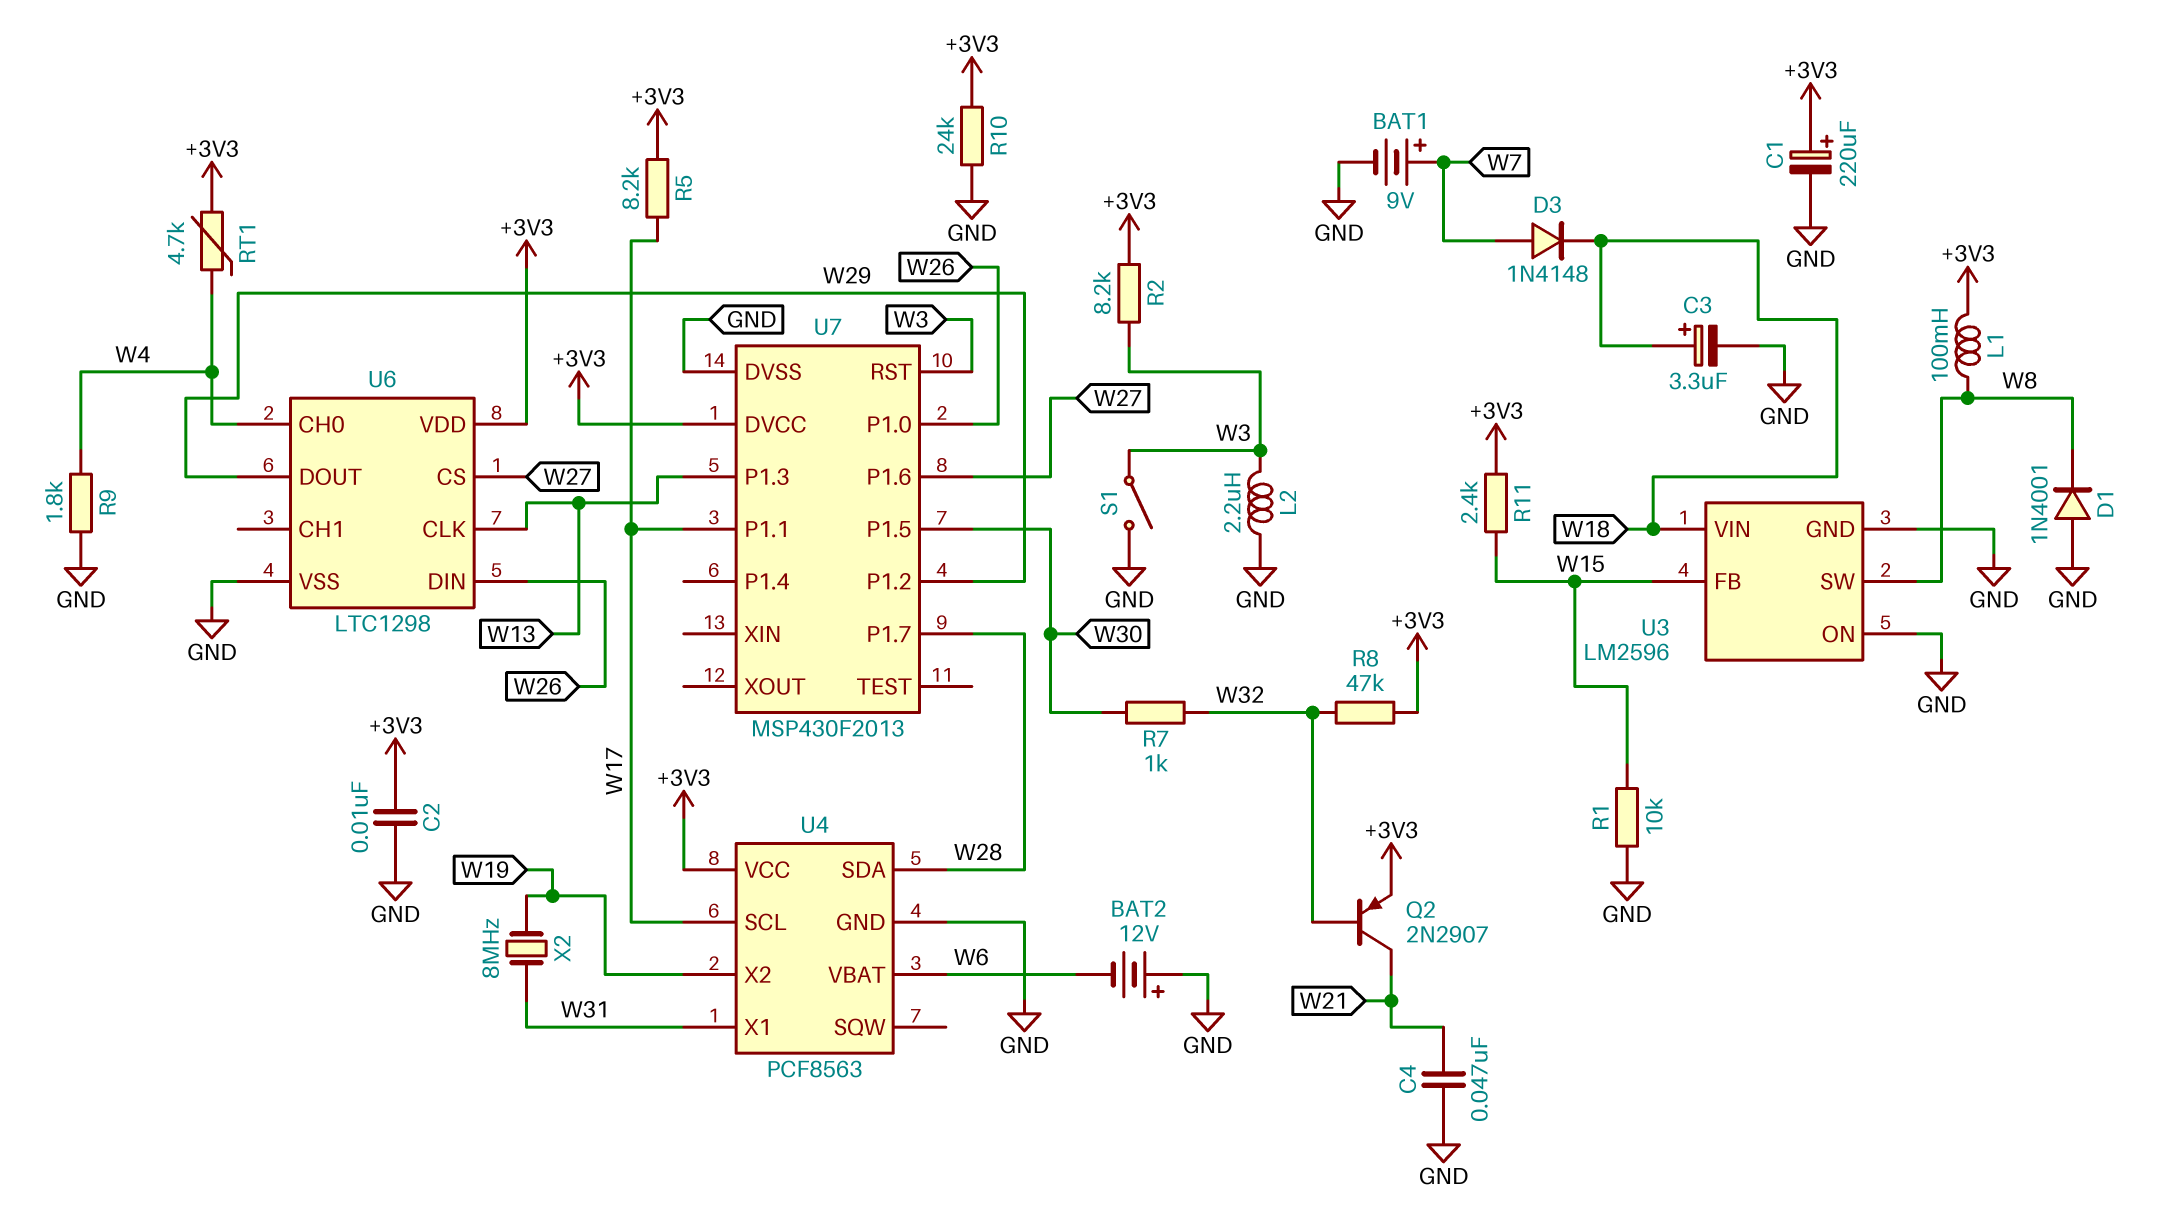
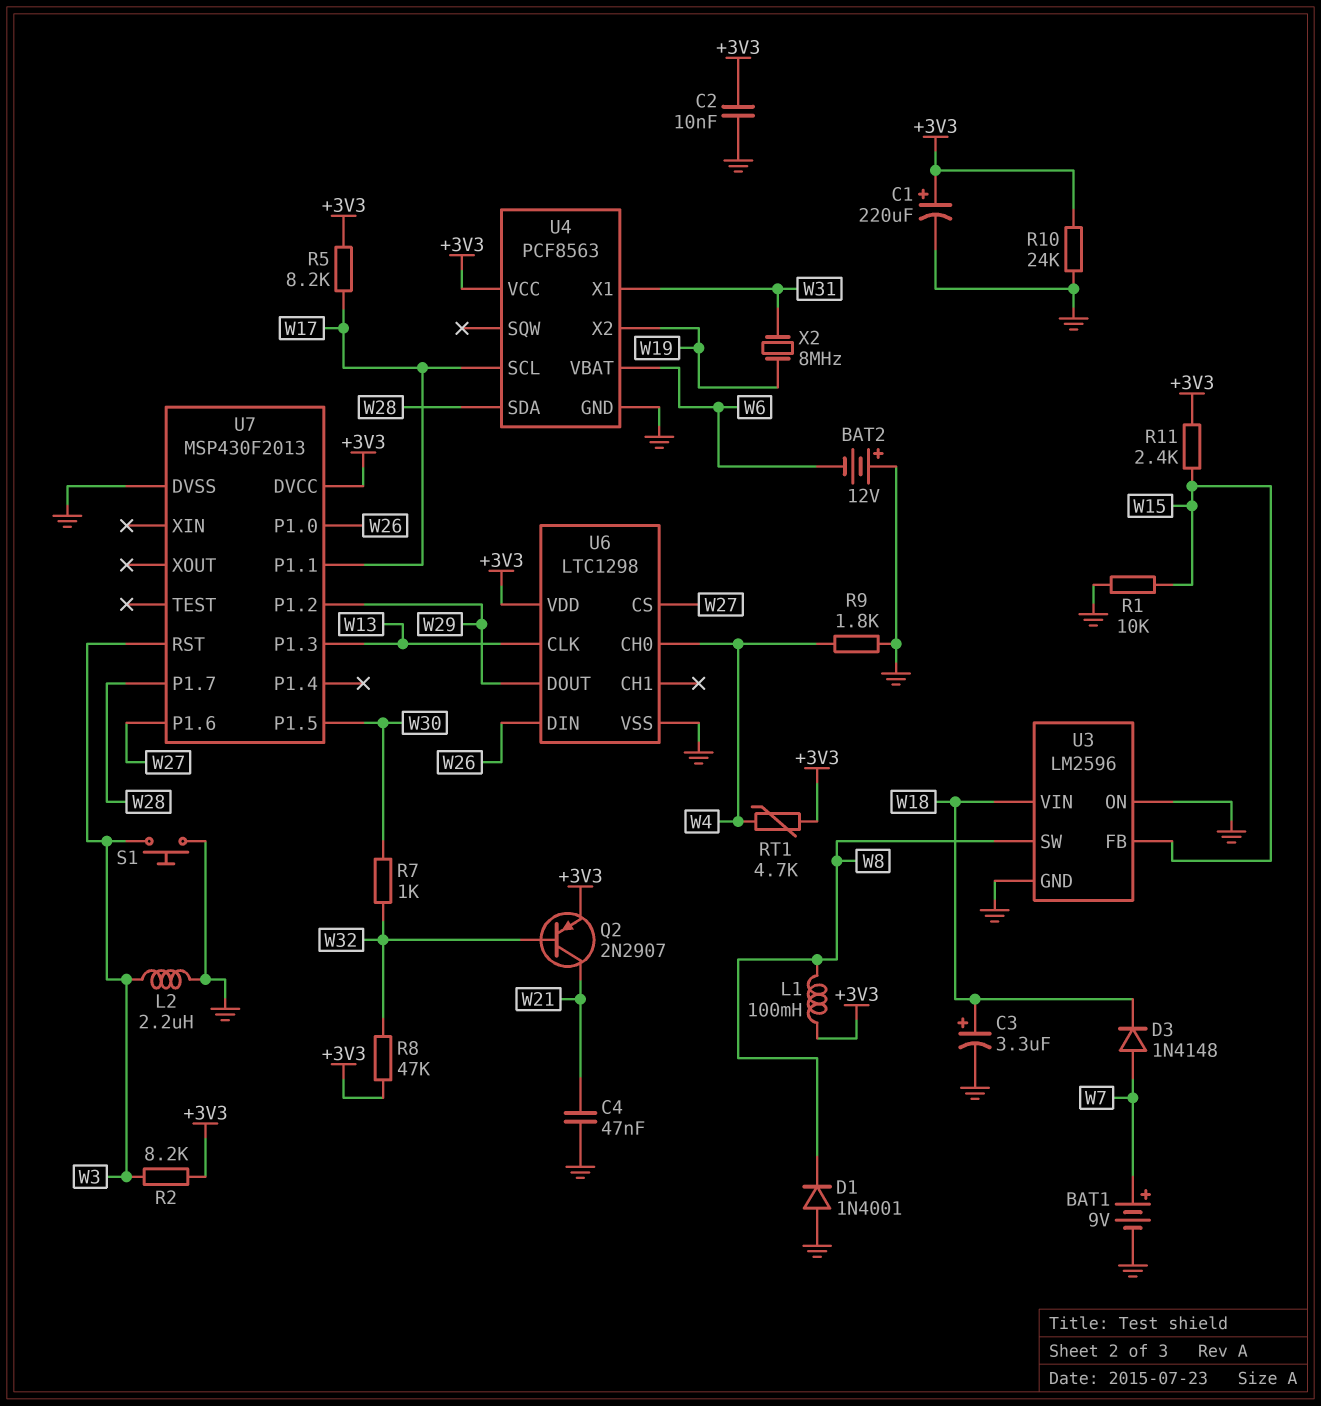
S1: switch (GND, W3) -> button (GND, W3)

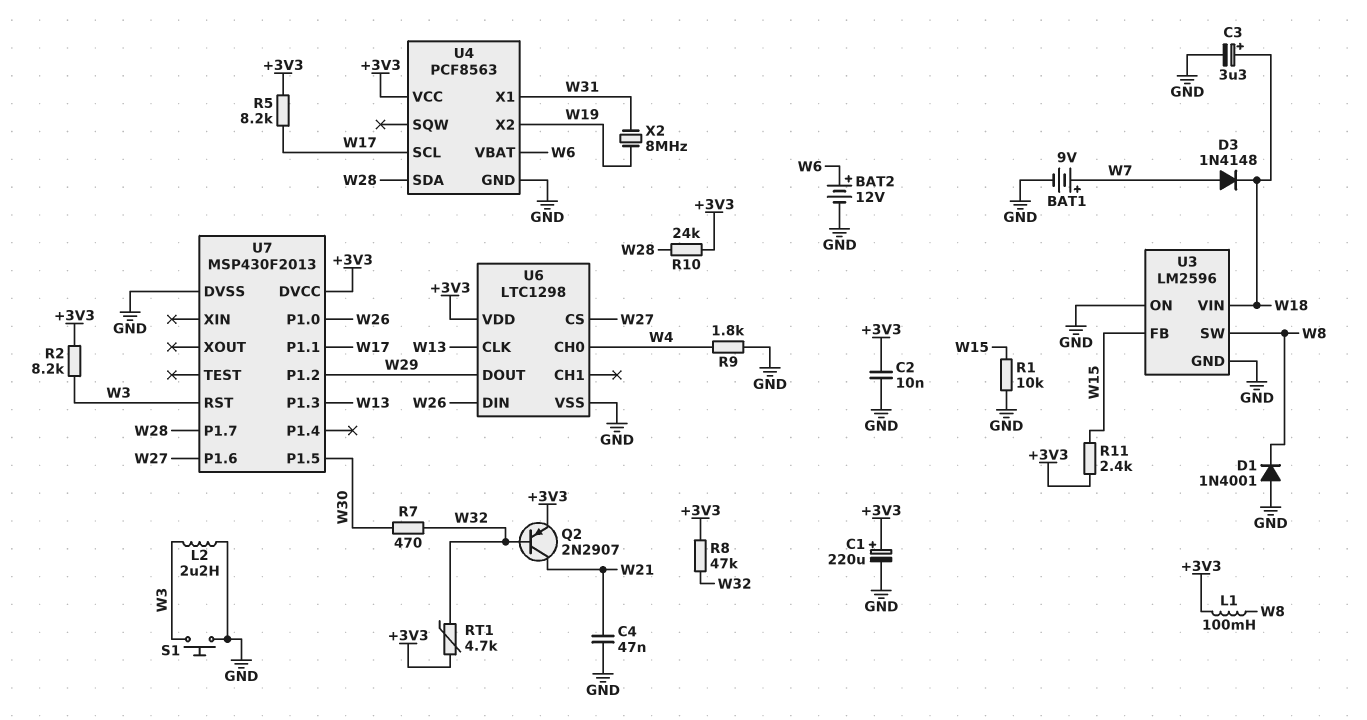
BAT2: 12V (plus GND, minus W6) -> 12V (plus W6, minus GND)
R7: 1k (W30, W32) -> 470 (W30, W32)
R10: 24k (+3V3, GND) -> 24k (+3V3, W28)
RT1: 4.7k (+3V3, W4) -> 4.7k (+3V3, W32)

